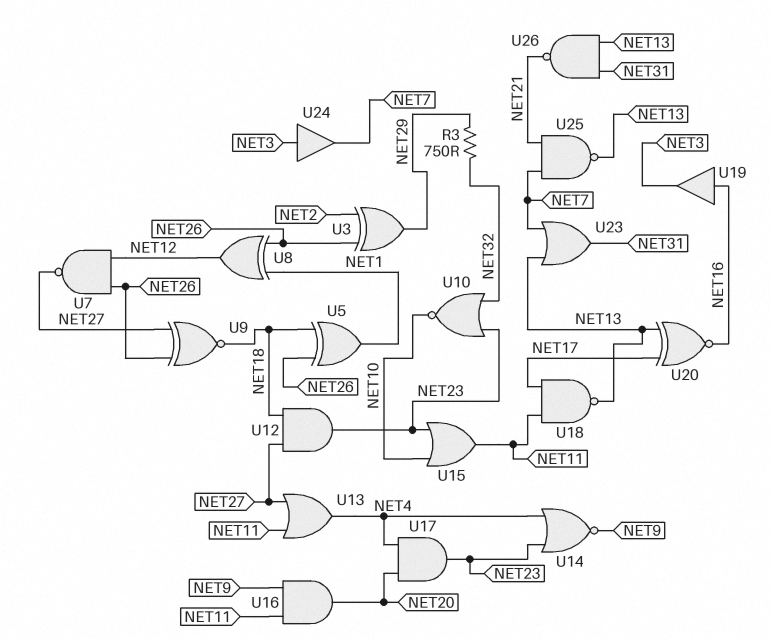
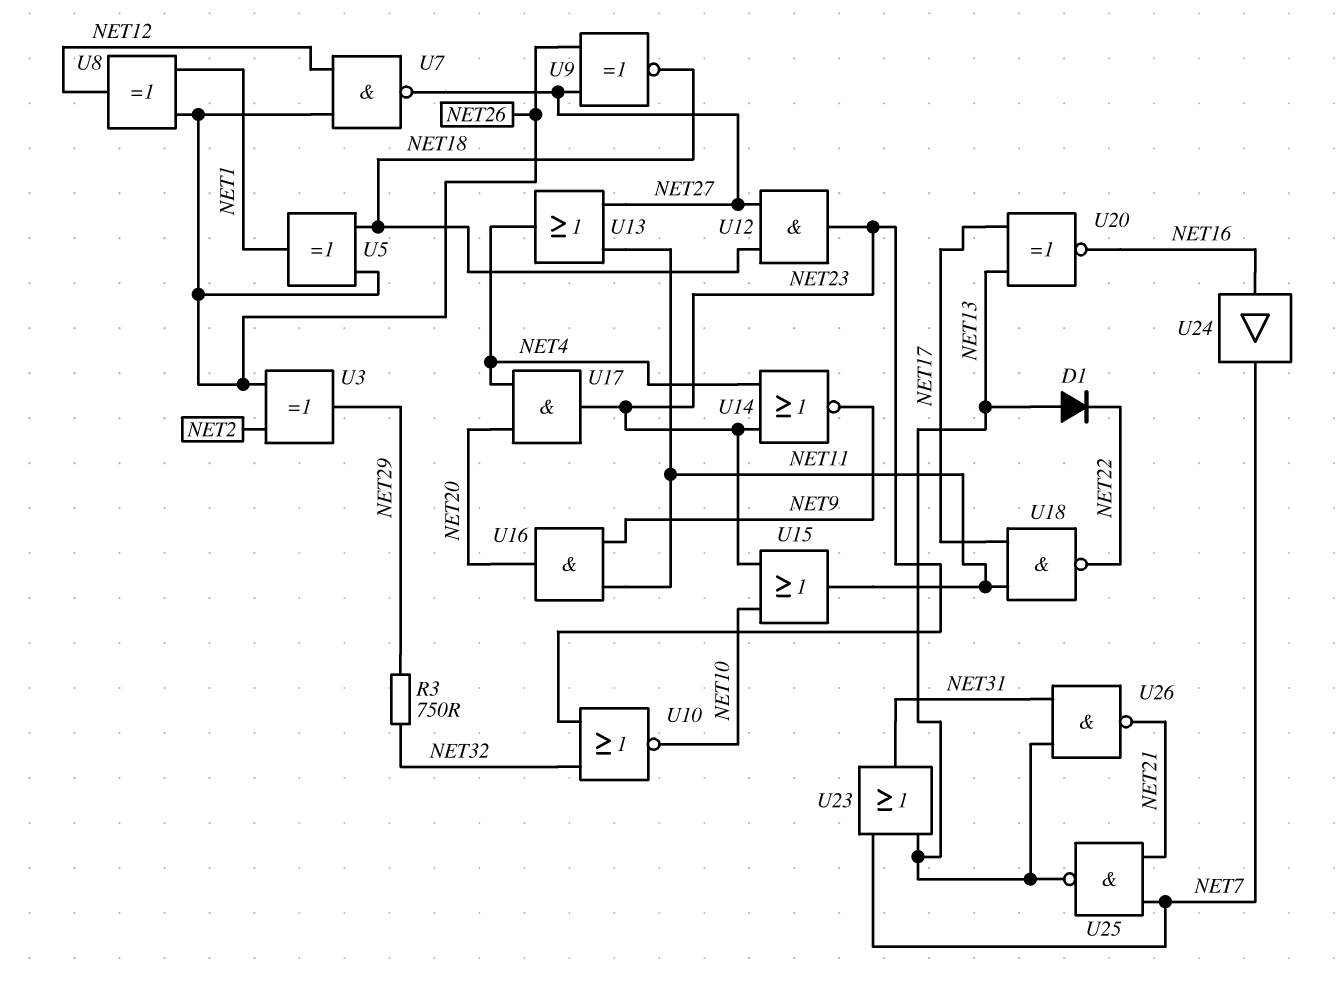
D1: none -> diode (A NET13, K NET22)
U18: NAND (in NET11, in NET17, out NET13) -> NAND (in NET11, in NET17, out NET22)
U19: buffer (in NET16, out NET3) -> none
U24: buffer (in NET3, out NET7) -> buffer (in NET16, out NET7)

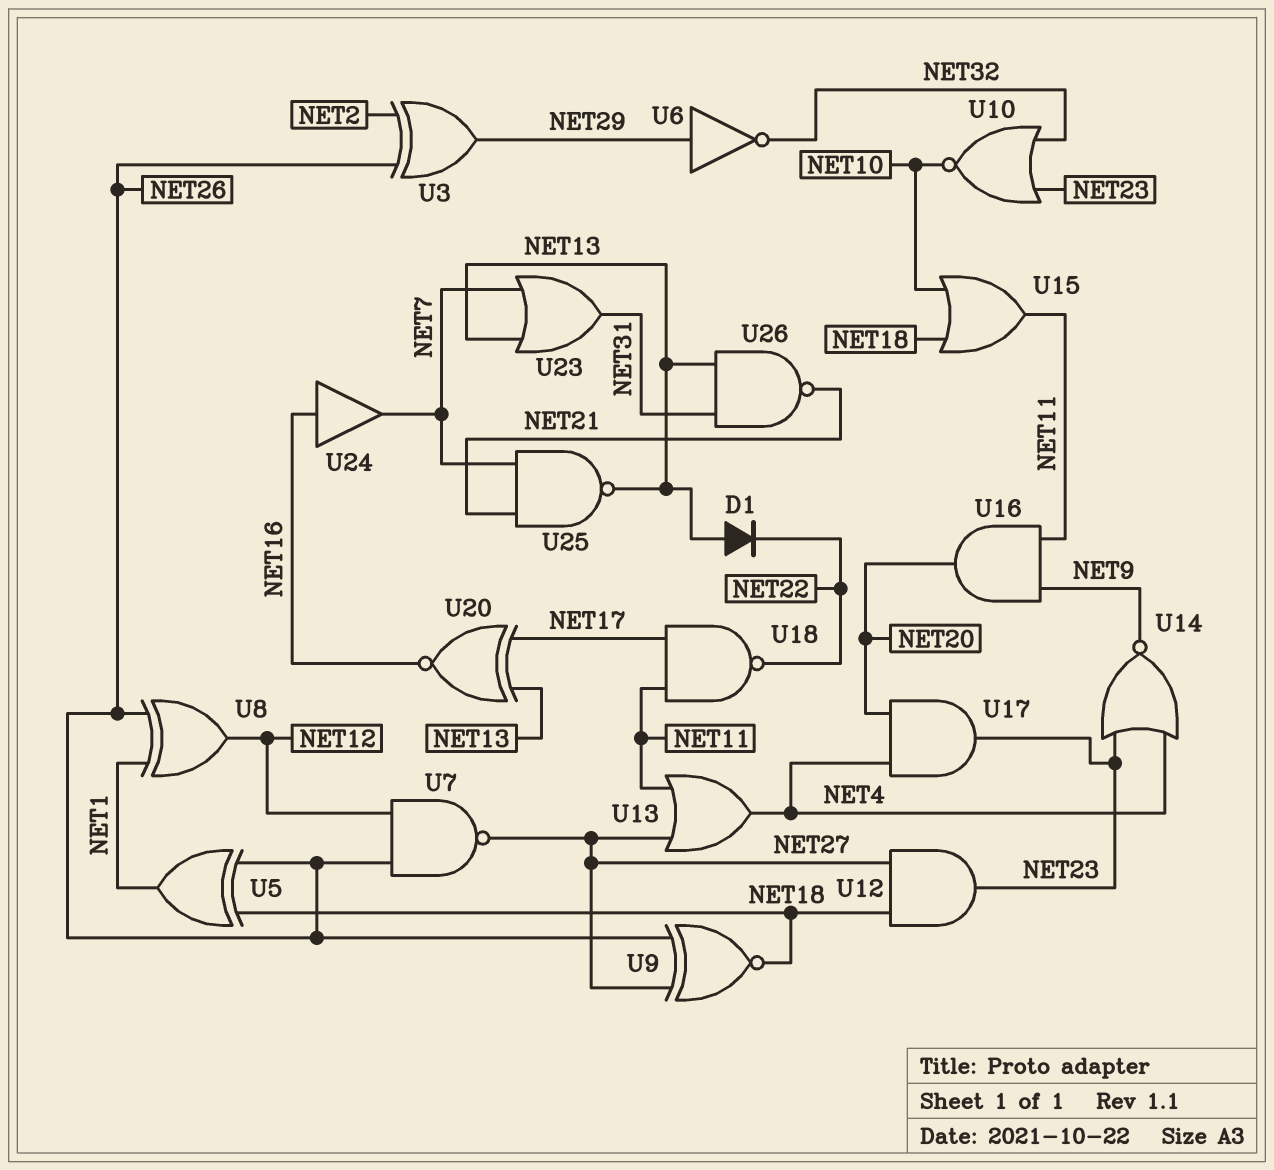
R3: 750 (NET29, NET32) -> none
U6: none -> NOT (in NET29, out NET32)
U15: OR (in NET10, in NET23, out NET11) -> OR (in NET10, in NET18, out NET11)

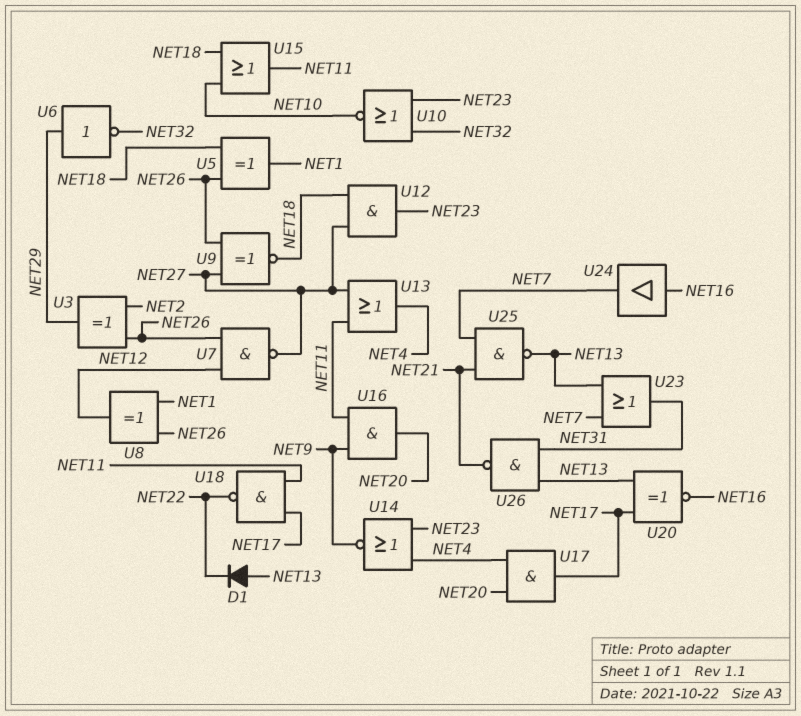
U17: AND (in NET4, in NET20, out NET23) -> AND (in NET4, in NET20, out NET17)

